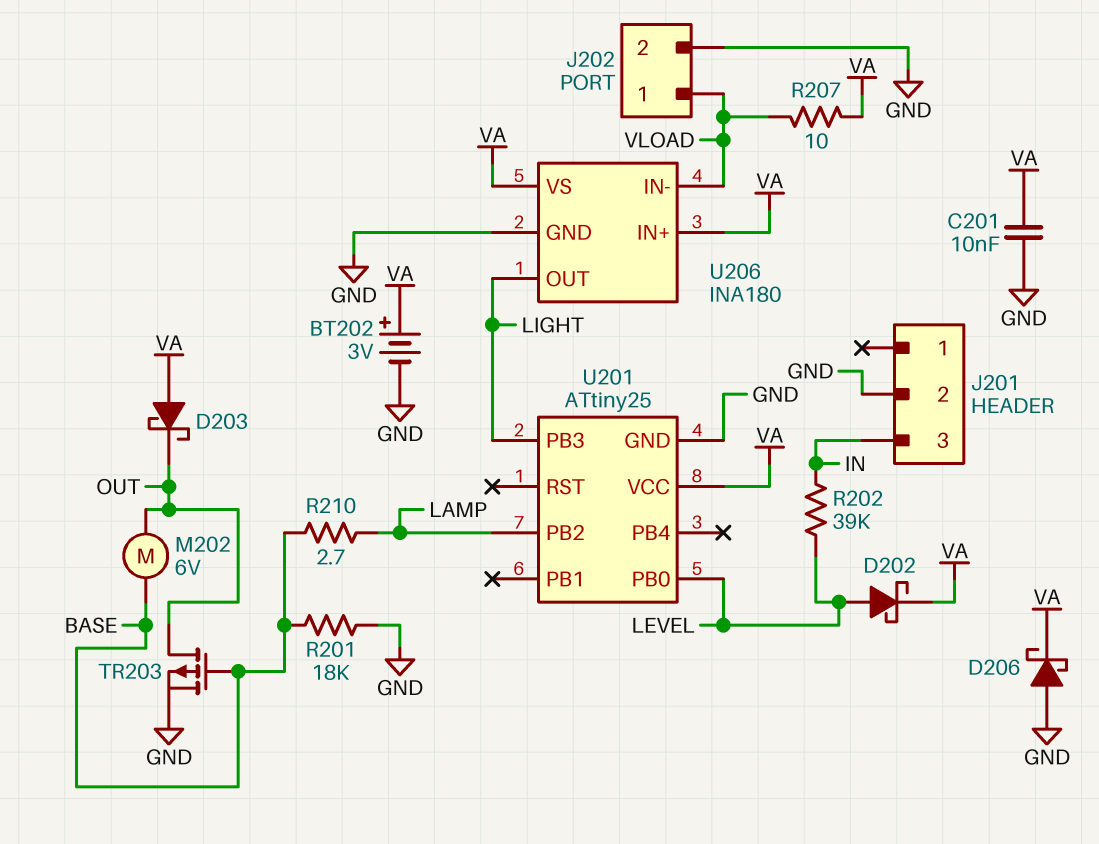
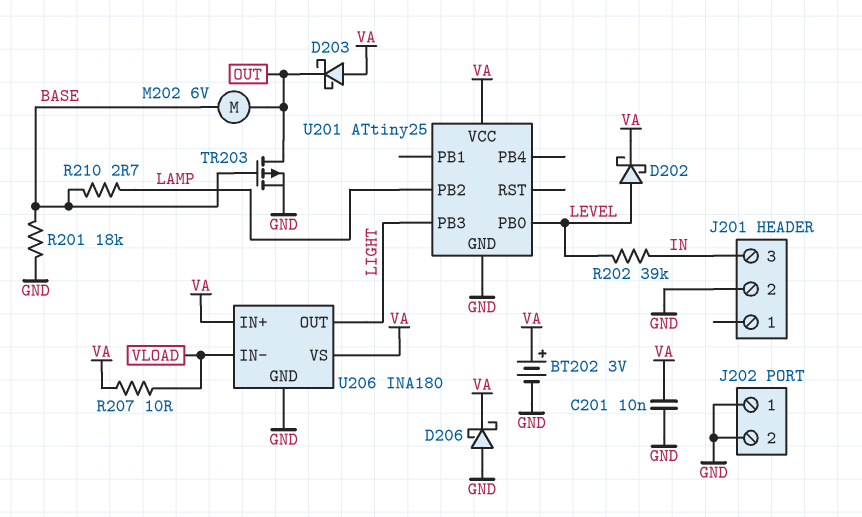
J202 pin 1: VLOAD -> GND

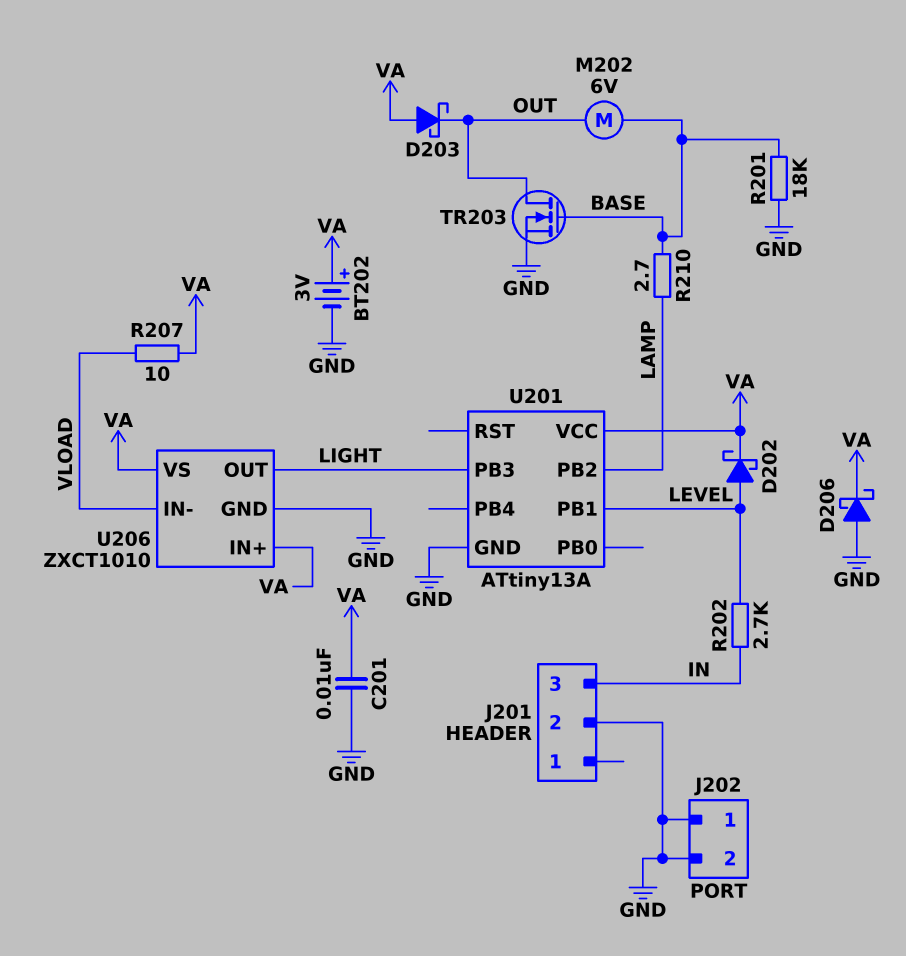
R202: 39k (IN, LEVEL) -> 2.7k (IN, LEVEL)
TR203: PMOS (G BASE, D OUT, S GND) -> NMOS (G BASE, D OUT, S GND)
U201: ATtiny25 -> ATtiny13A
U201 pin PB0: LEVEL -> none
U201 pin PB1: none -> LEVEL
U206: INA180 -> ZXCT1010

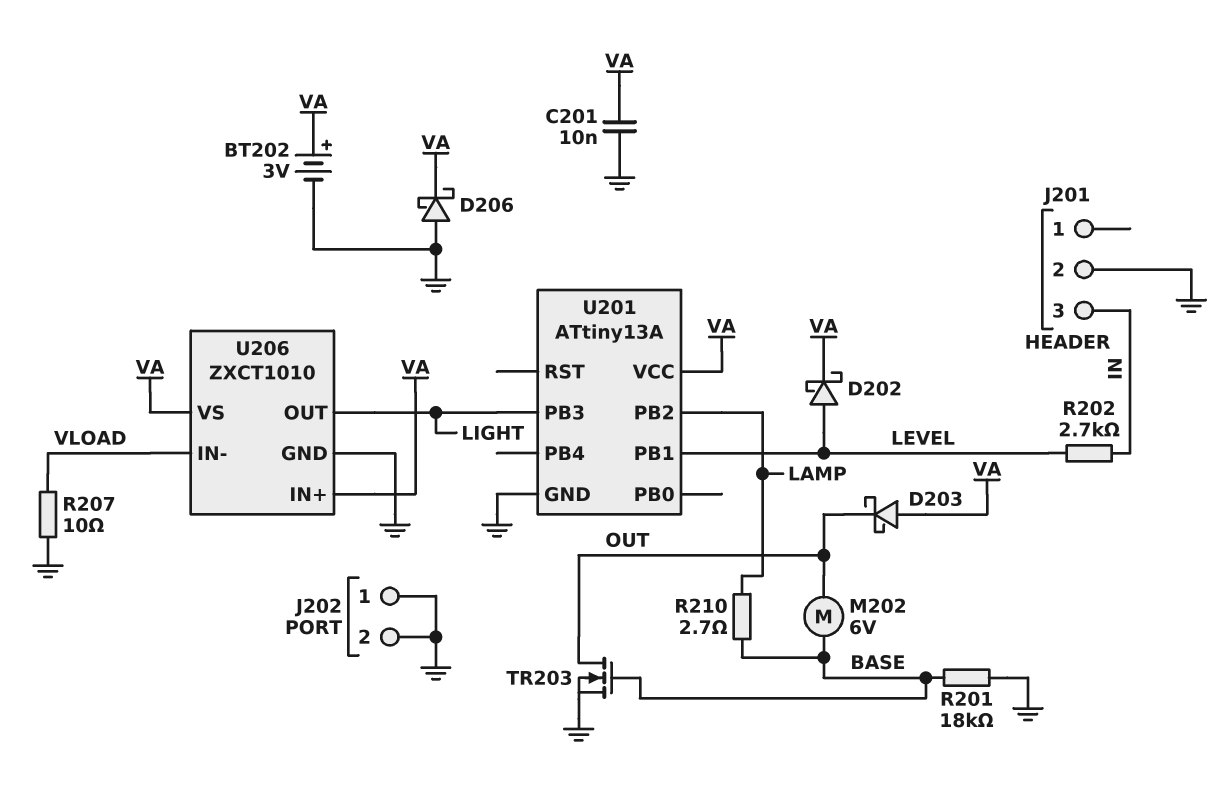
R207: 10 (VA, VLOAD) -> 10 (GND, VLOAD)

